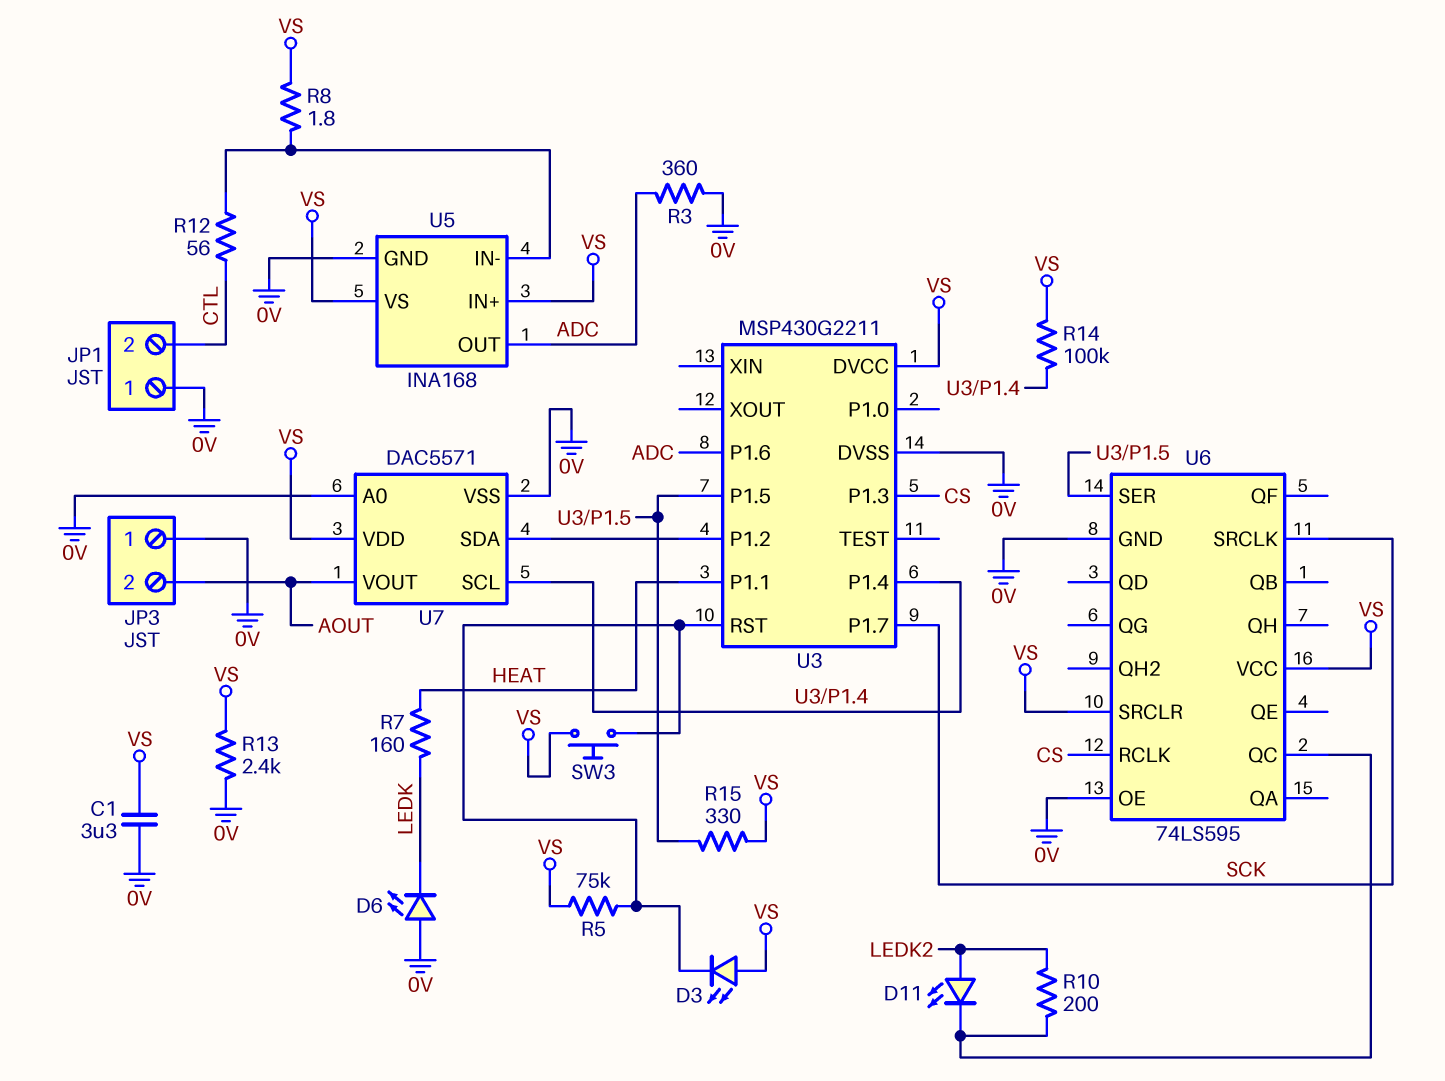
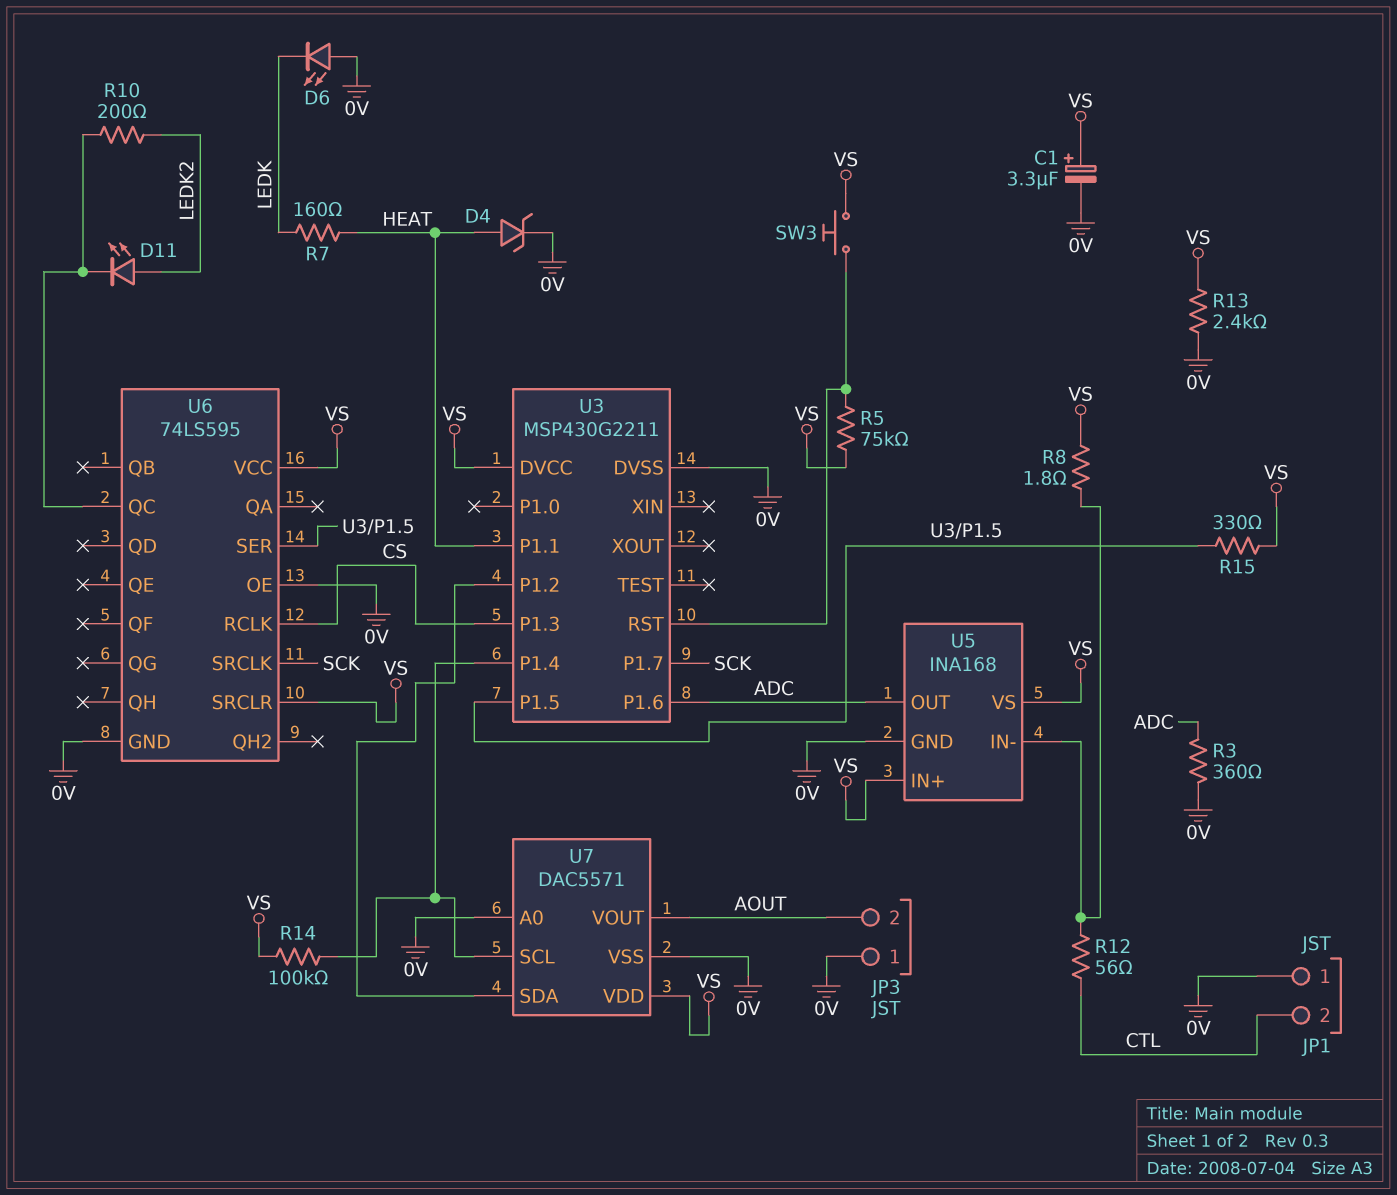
C1: 3.3uF (0V, VS) -> 3.3uF (plus VS, minus 0V)
D3: LED (A VS, K U3/RST) -> none
D4: none -> zener (A HEAT, K 0V)

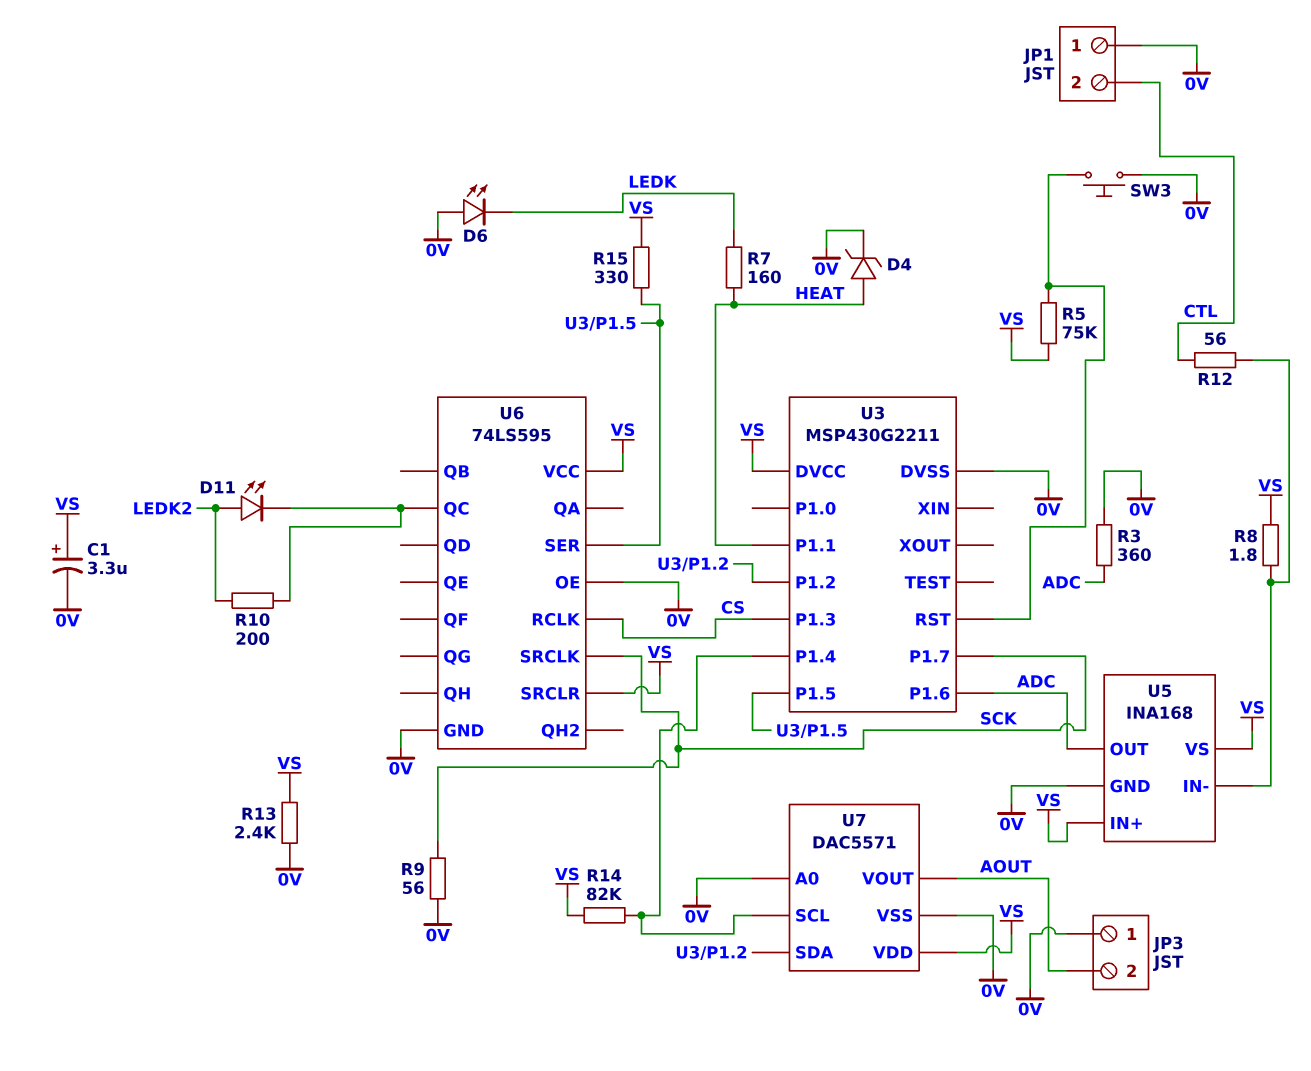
R9: none -> 56 (0V, SCK)
R14: 100k (U3/P1.4, VS) -> 82k (U3/P1.4, VS)
SW3: button (U3/RST, VS) -> button (0V, U3/RST)

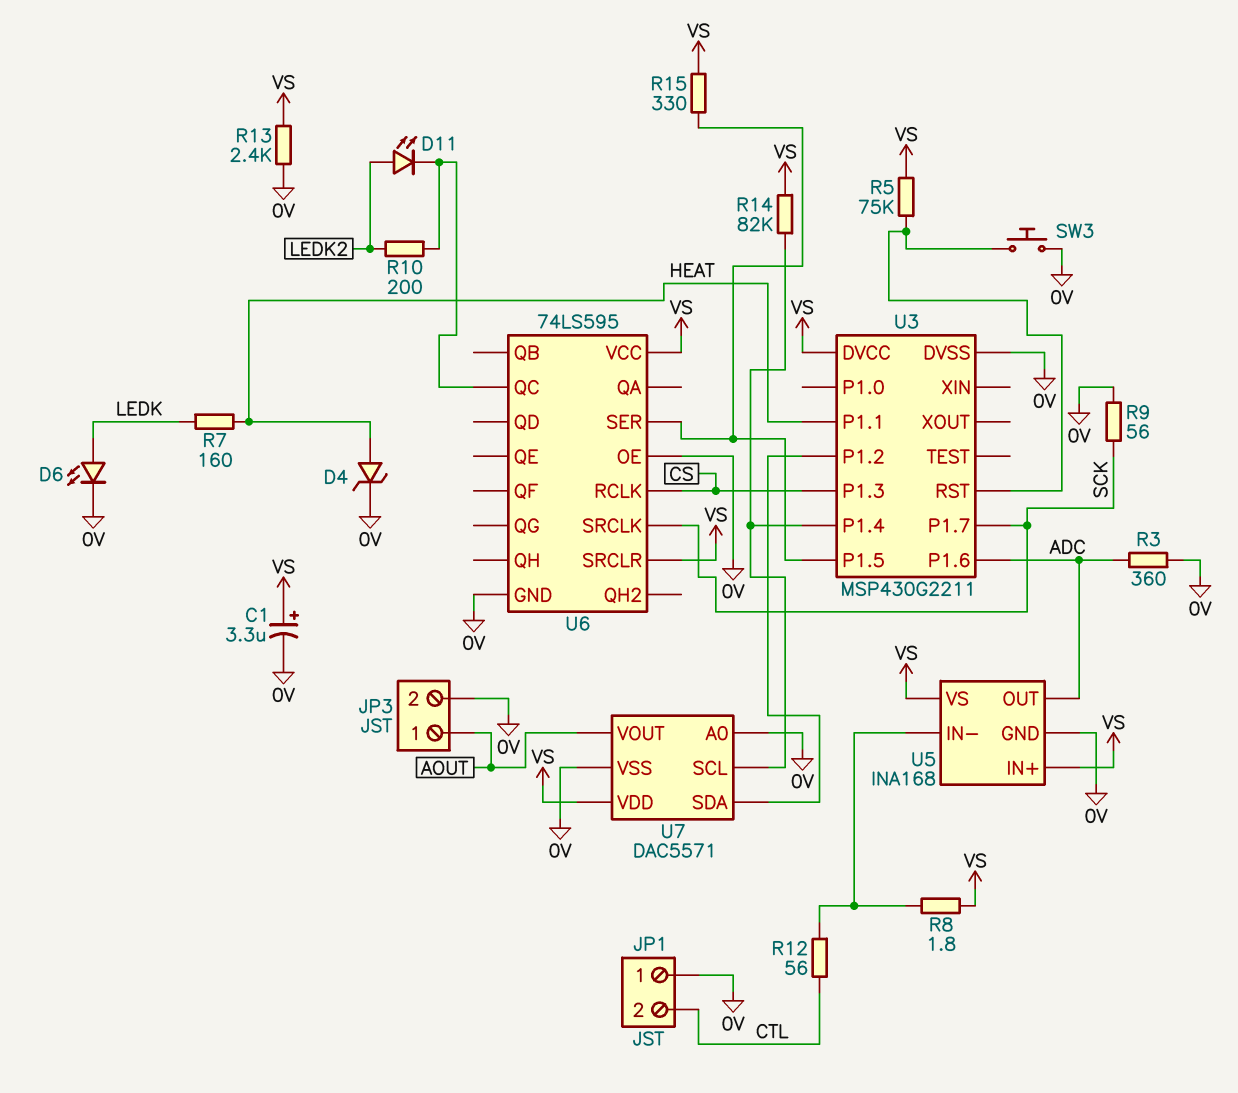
D6: LED (A 0V, K LEDK) -> LED (A LEDK, K 0V)
JP3 pin 1: 0V -> AOUT
JP3 pin 2: AOUT -> 0V

